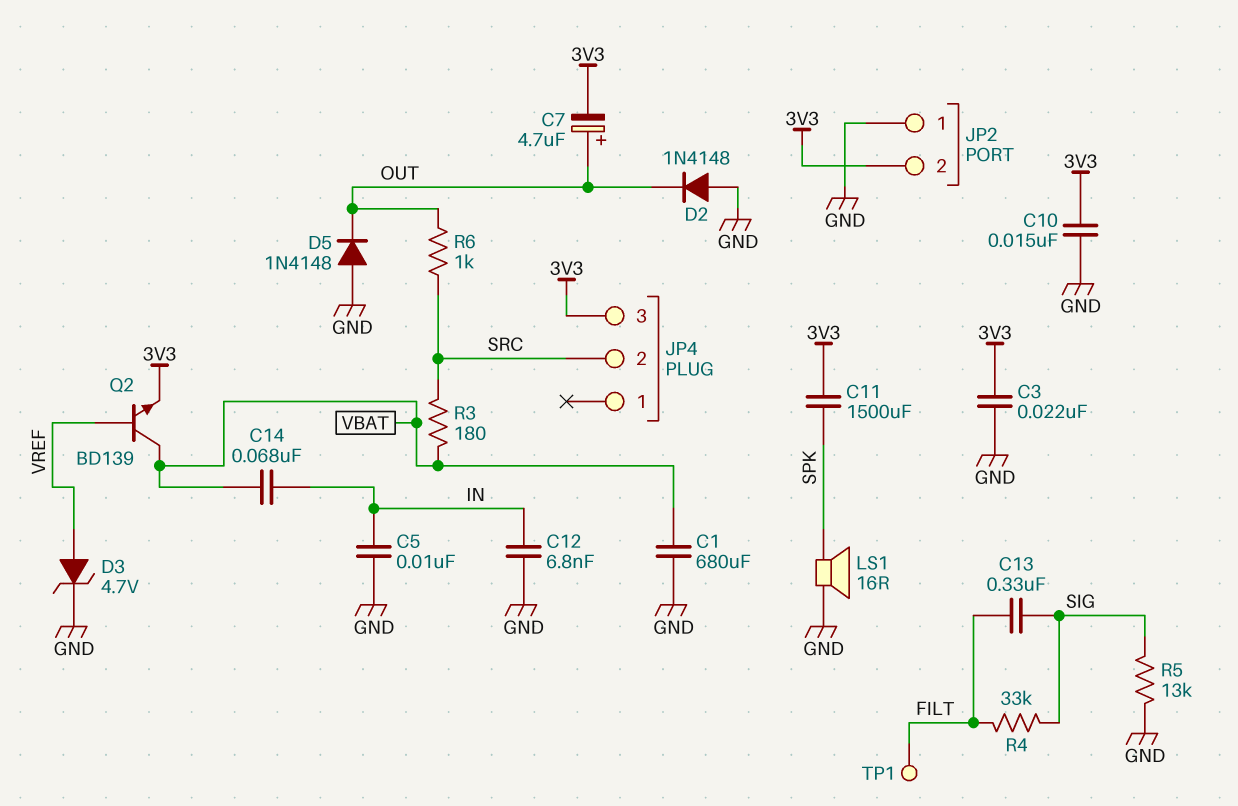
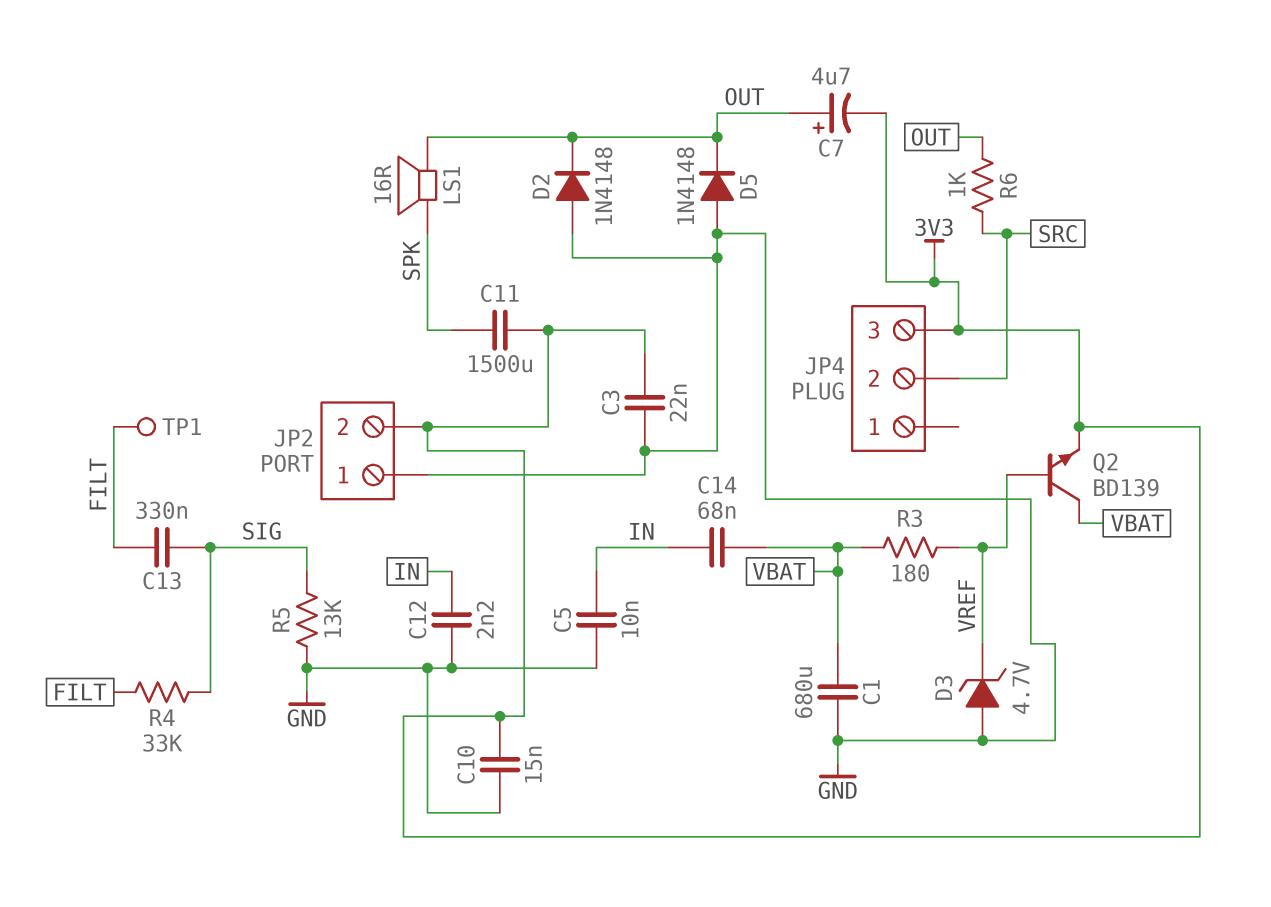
C12: 6.8nF (GND, IN) -> 2.2nF (GND, IN)
D3: zener 4.7V (A VREF, K GND) -> zener 4.7V (A GND, K VREF)
LS1: speaker 16R (GND, SPK) -> speaker 16R (OUT, SPK)
R3: 180 (SRC, VBAT) -> 180 (VBAT, VREF)

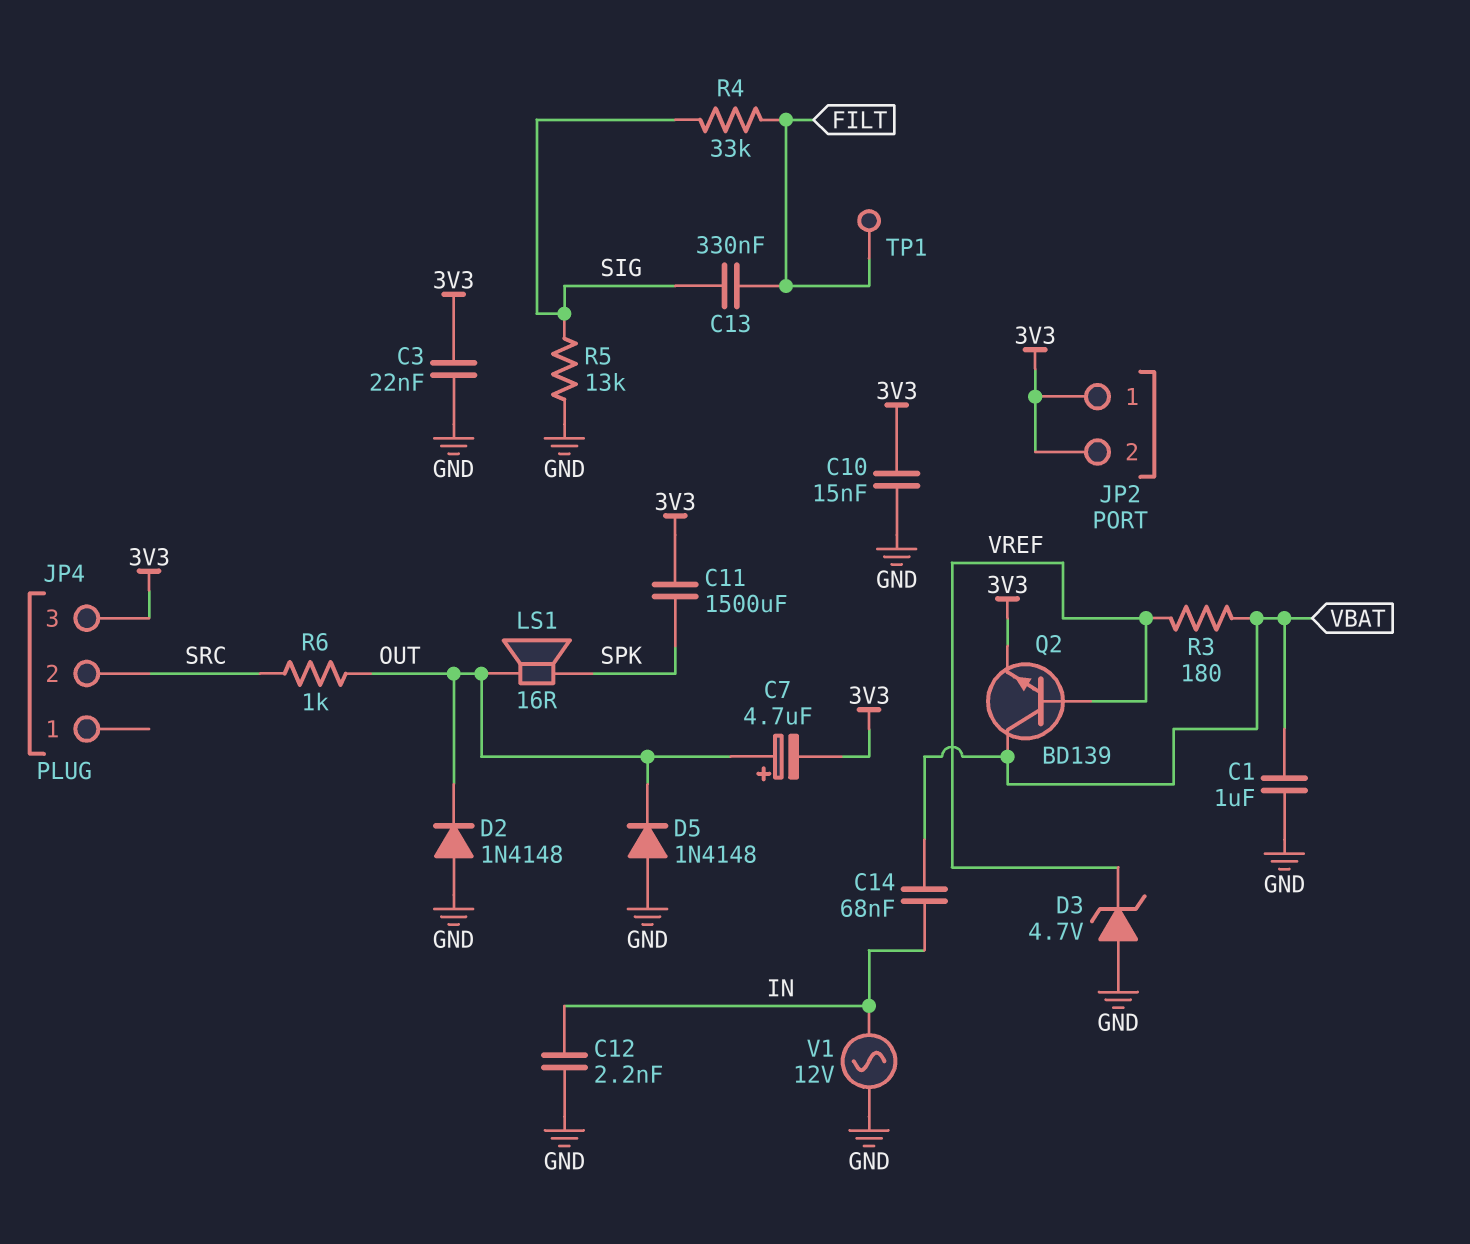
C1: 680uF (GND, VBAT) -> 1uF (GND, VBAT)
C5: 10nF (GND, IN) -> none
JP2 pin 1: GND -> 3V3
V1: none -> AC 12V (GND, IN)

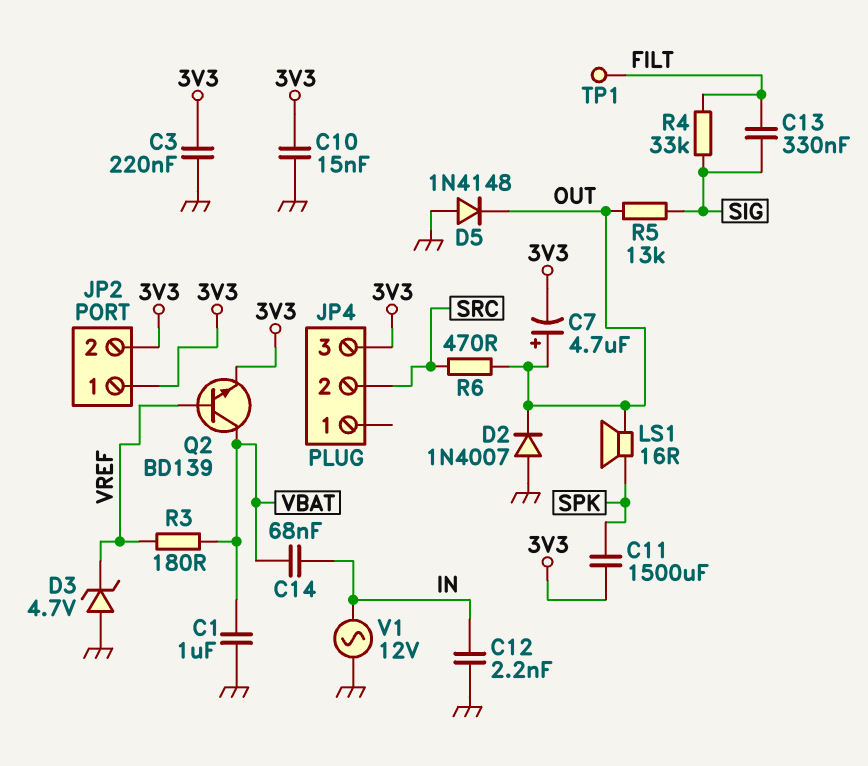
C3: 22nF (3V3, GND) -> 220nF (3V3, GND)
D2: diode 1N4148 (A GND, K OUT) -> diode 1N4007 (A GND, K OUT)
R5: 13k (GND, SIG) -> 13k (OUT, SIG)
R6: 1k (OUT, SRC) -> 470 (OUT, SRC)

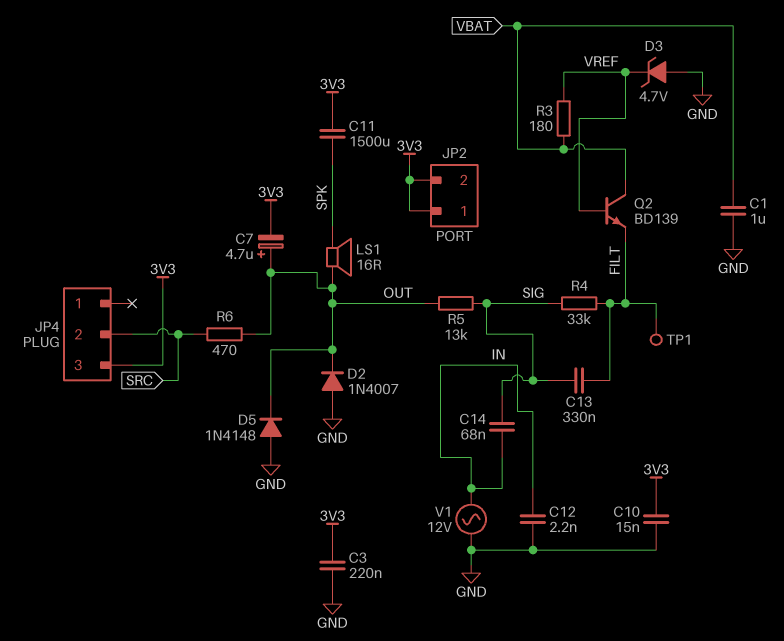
C14: 68nF (IN, VBAT) -> 68nF (IN, SIG)
Q2: NPN BD139 (B VREF, C VBAT, E 3V3) -> NPN BD139 (B VREF, C VBAT, E FILT)

